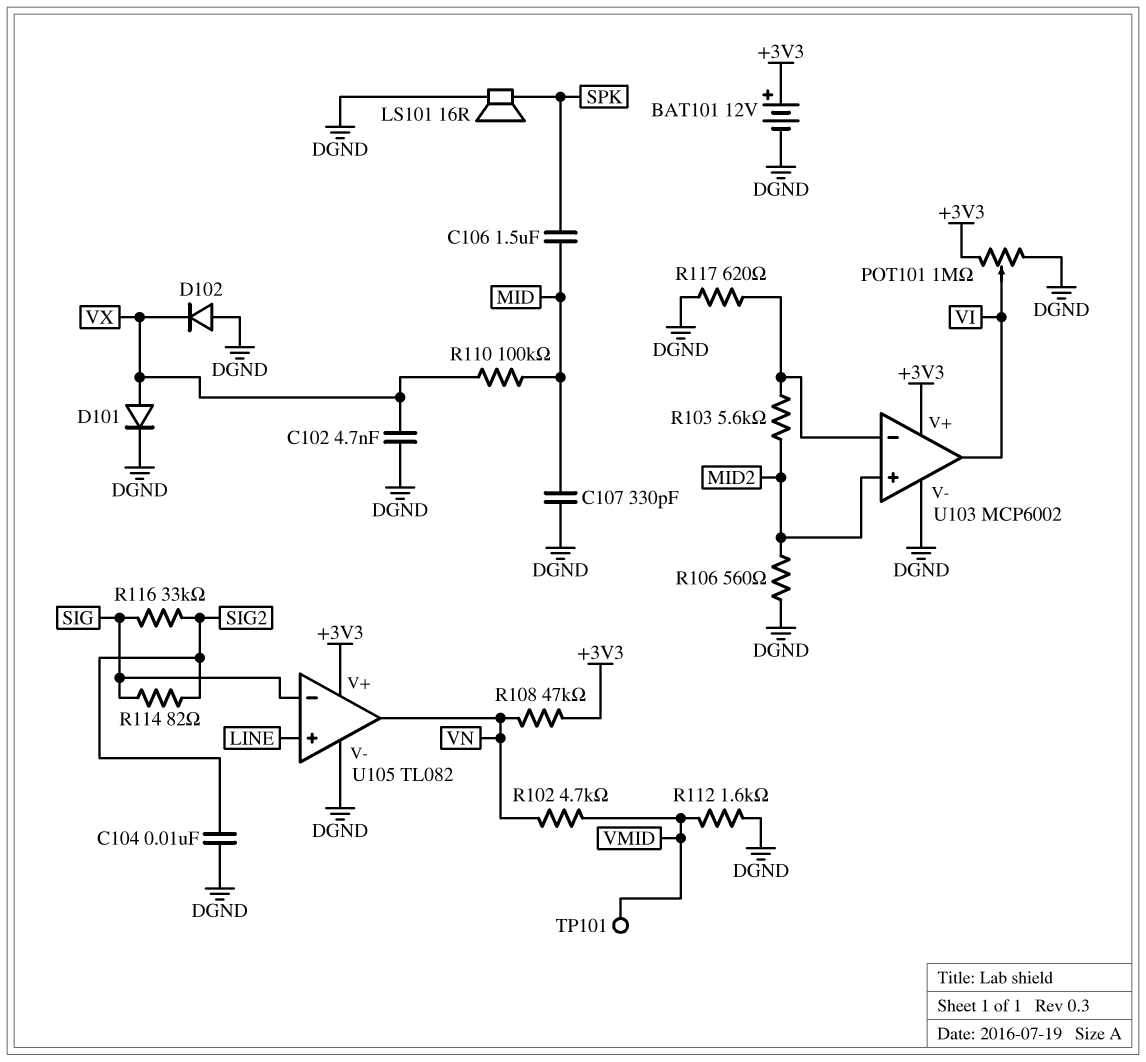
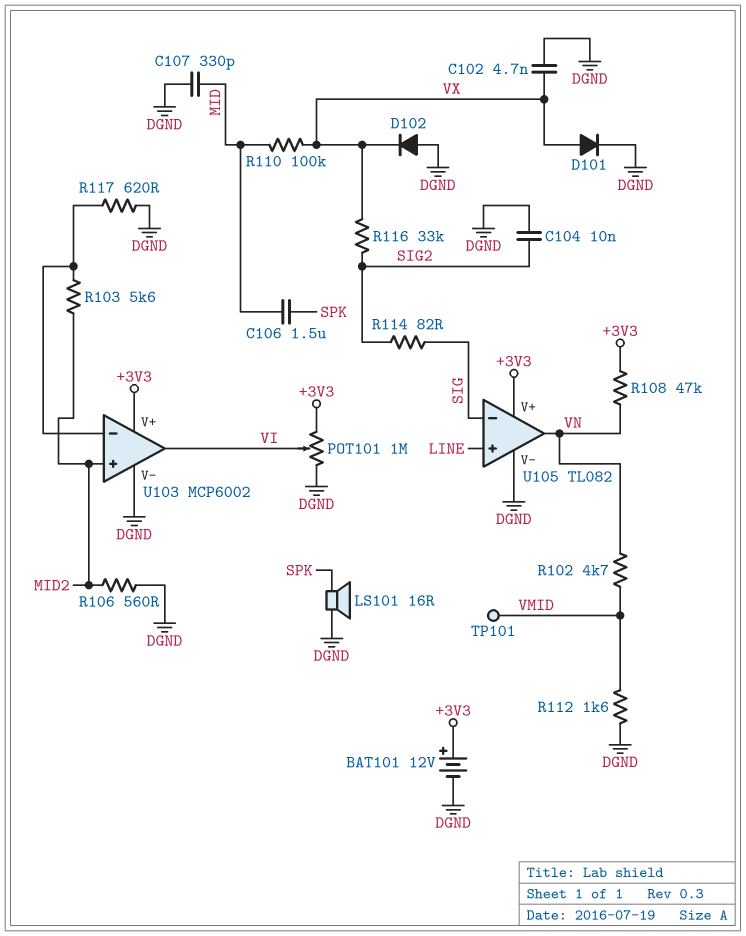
R116: 33k (SIG, SIG2) -> 33k (SIG2, VX)

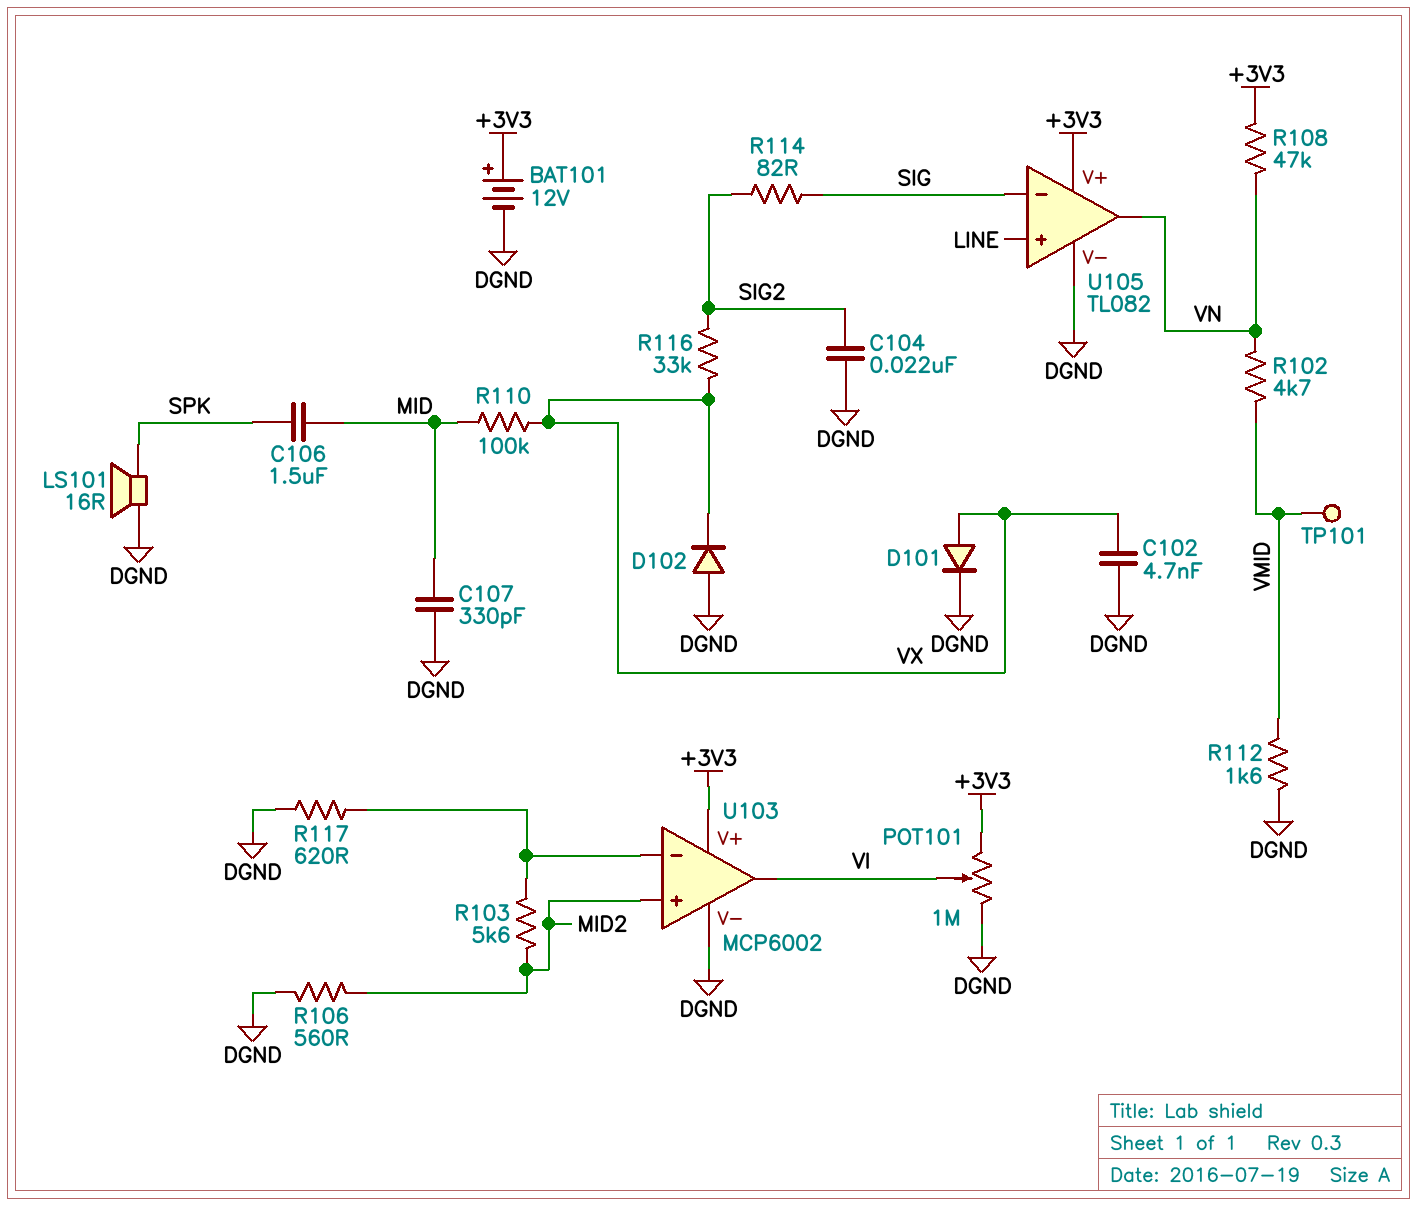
C104: 10nF (DGND, SIG2) -> 22nF (DGND, SIG2)

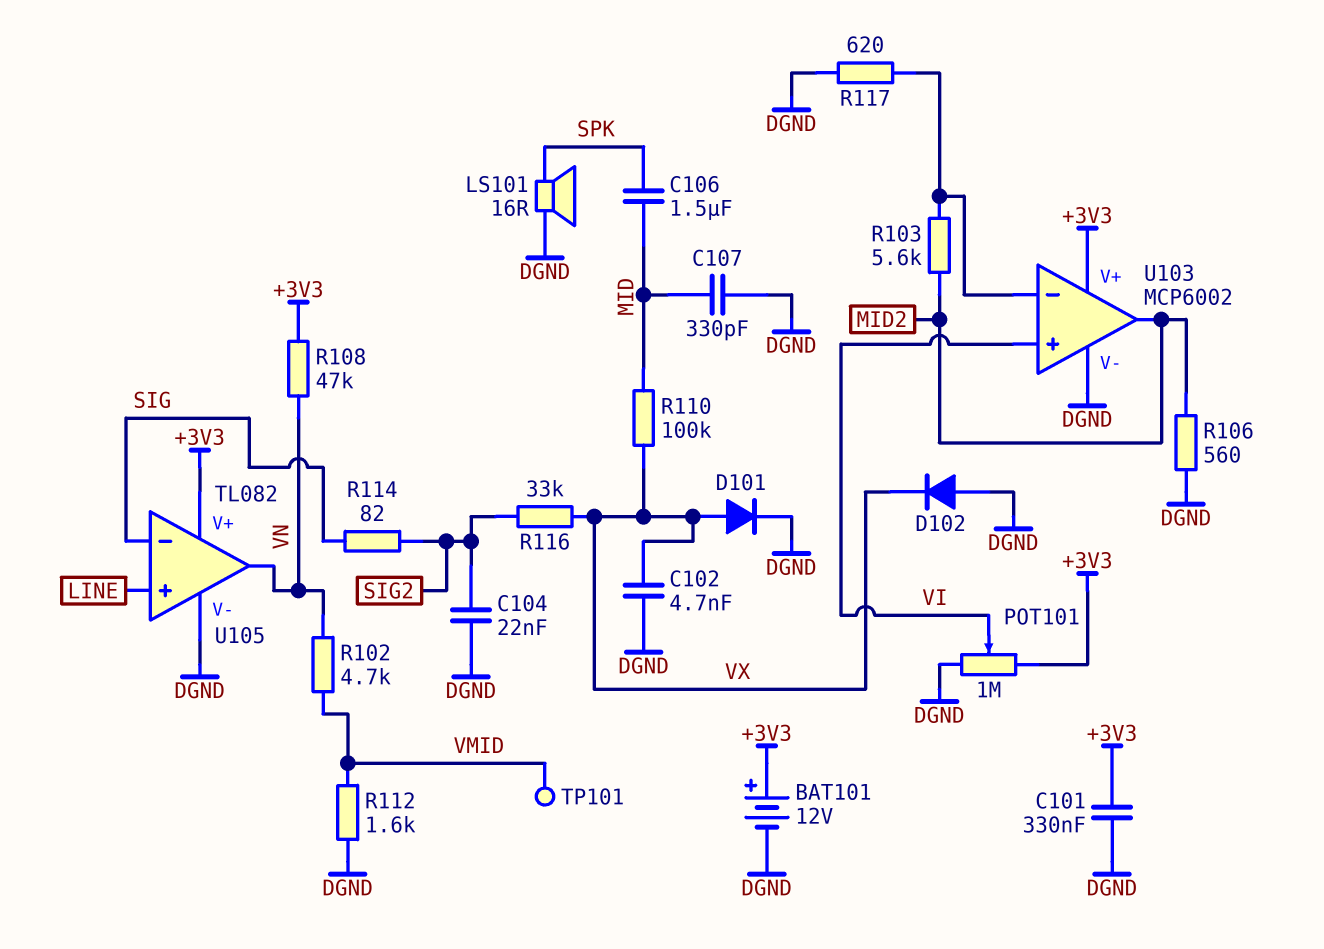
C101: none -> 330nF (+3V3, DGND)
U103 pin in+: MID2 -> VI
U103 pin out: VI -> MID2

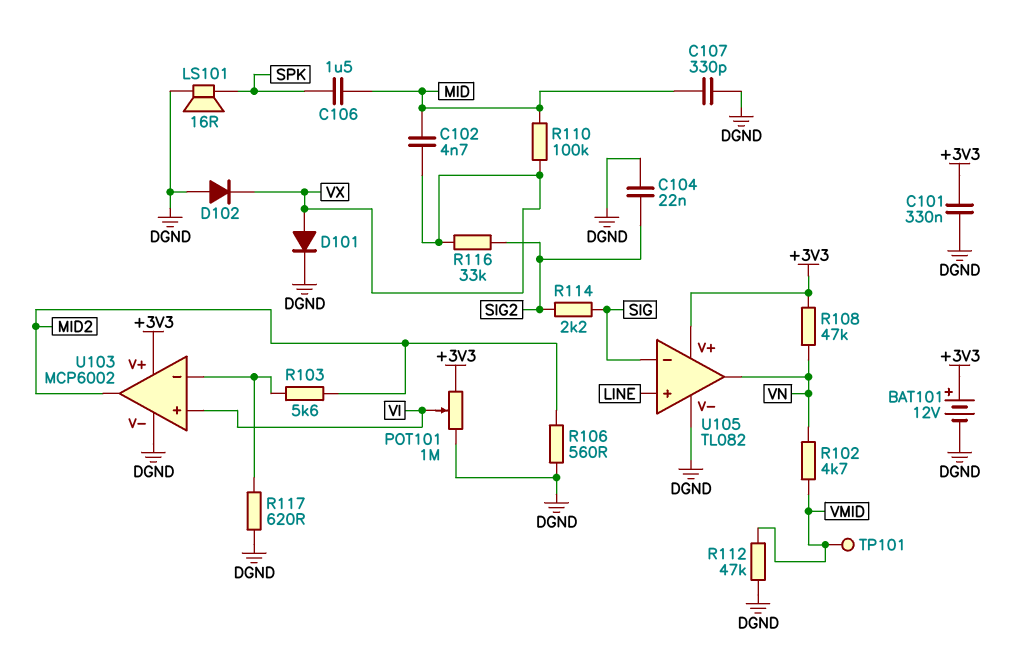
C102: 4.7nF (DGND, VX) -> 4.7nF (MID, VX)
R112: 1.6k (DGND, VMID) -> 47k (DGND, VMID)
R114: 82 (SIG, SIG2) -> 2.2k (SIG, SIG2)

